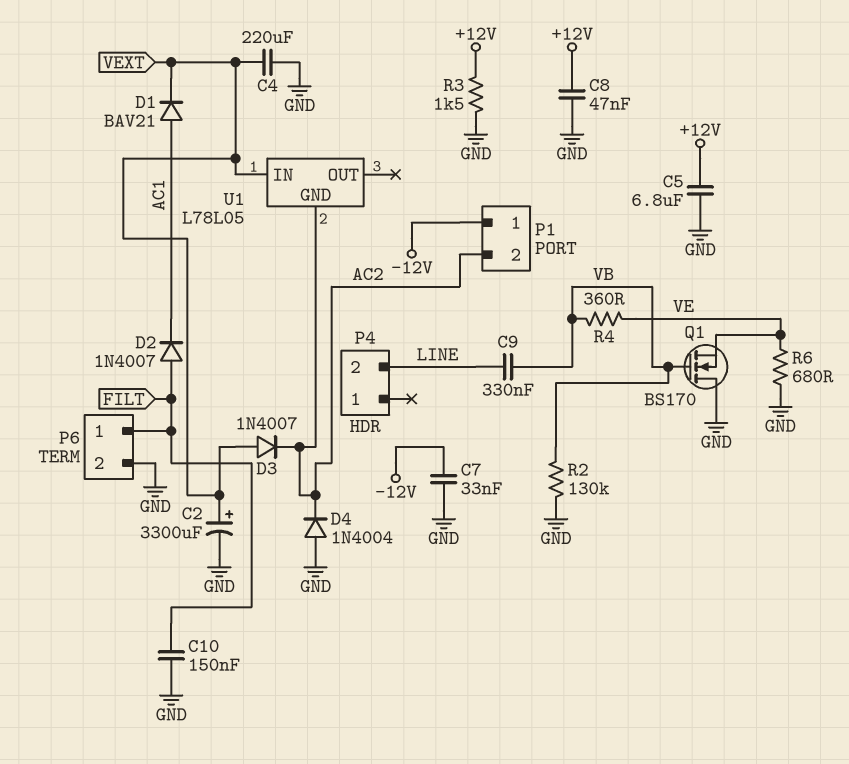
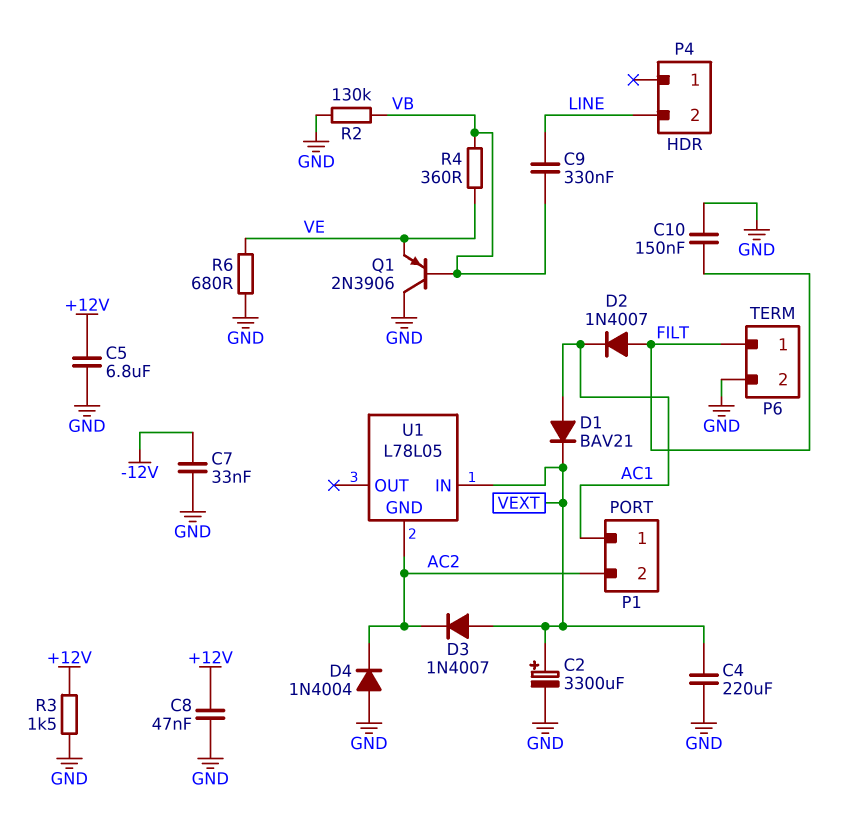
P1 pin 1: -12V -> AC1
Q1: NMOS BS170 (G VB, D GND, S VE) -> PNP 2N3906 (B VB, C GND, E VE)

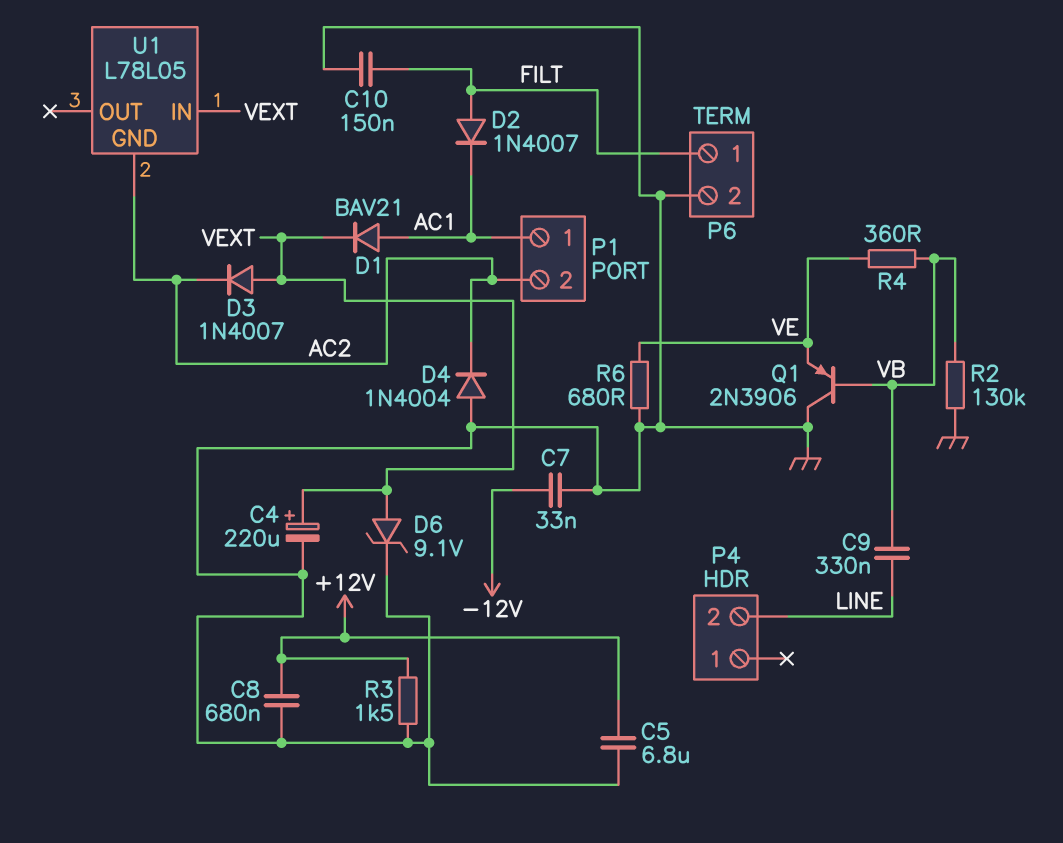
C2: 3300uF (plus VEXT, minus GND) -> none
C4: 220uF (GND, VEXT) -> 220uF (plus VEXT, minus GND)
C8: 47nF (+12V, GND) -> 680nF (+12V, GND)
D6: none -> zener 9.1V (A VEXT, K GND)

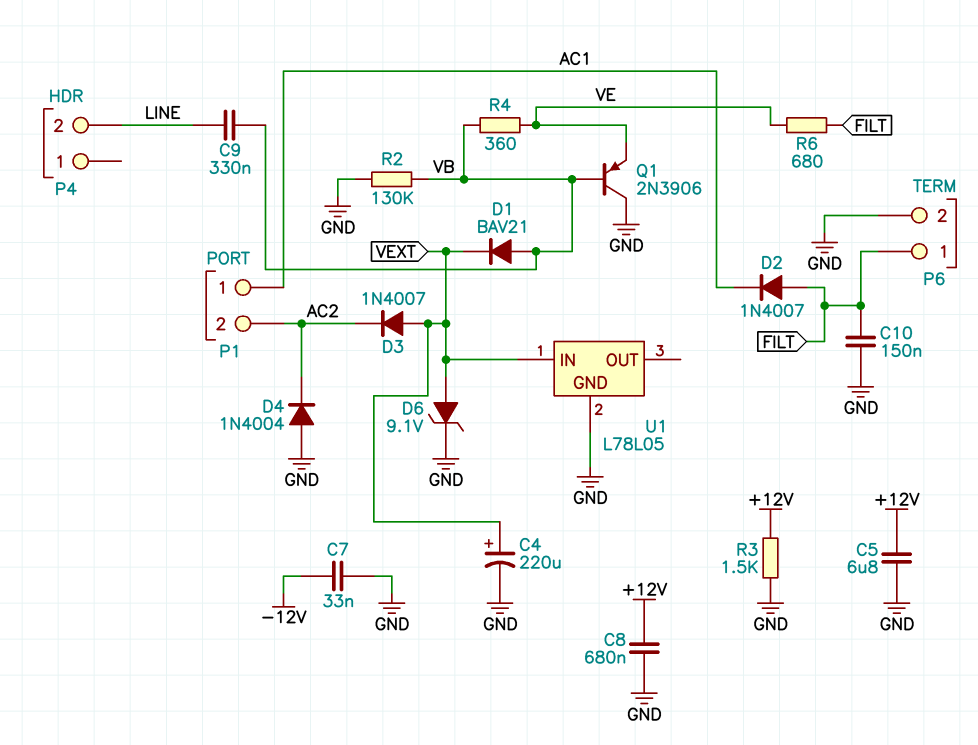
D1: diode BAV21 (A AC1, K VEXT) -> diode BAV21 (A VB, K VEXT)
R6: 680 (GND, VE) -> 680 (FILT, VE)
U1 pin GND: AC2 -> GND

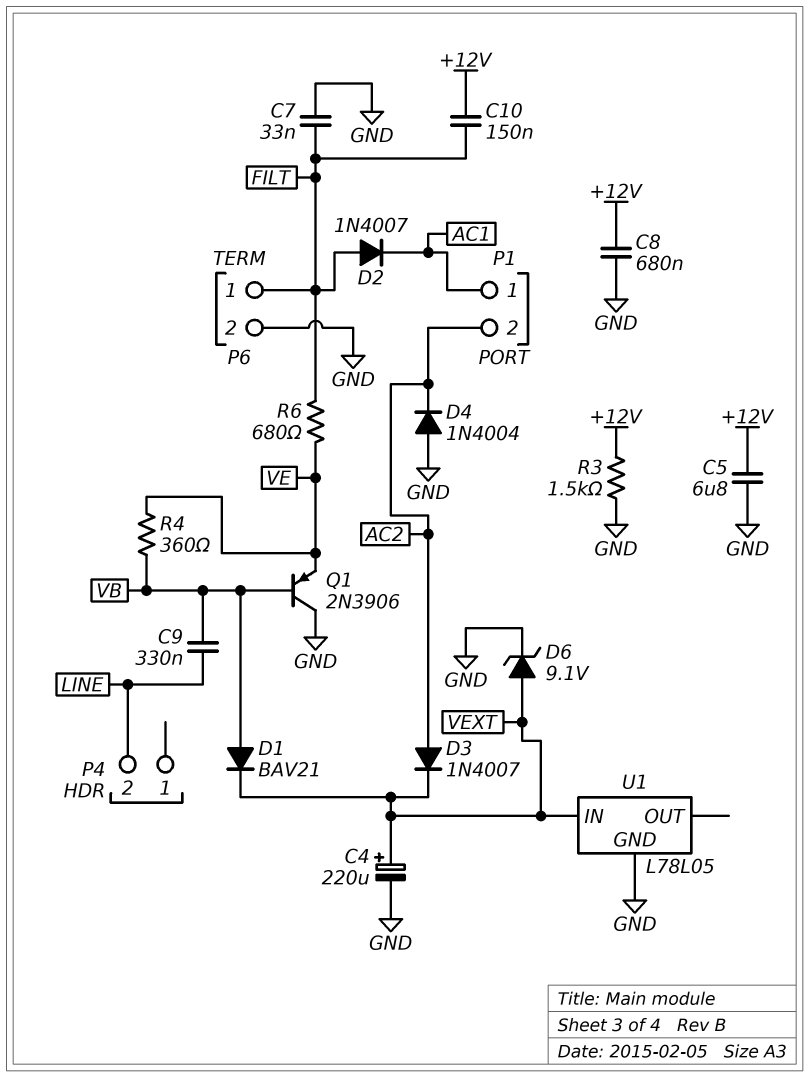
C7: 33nF (-12V, GND) -> 33nF (FILT, GND)
C10: 150nF (FILT, GND) -> 150nF (+12V, FILT)
D3: diode 1N4007 (A VEXT, K AC2) -> diode 1N4007 (A AC2, K VEXT)
R2: 130k (GND, VB) -> none

